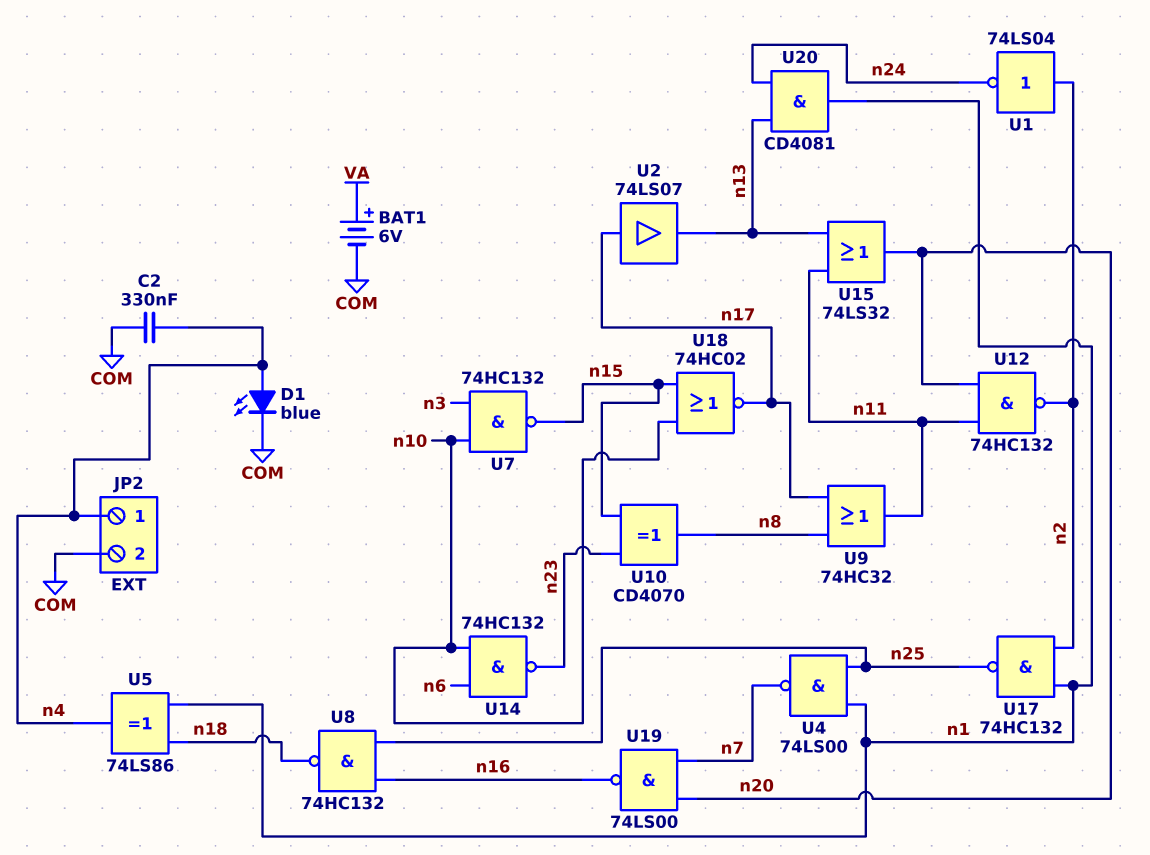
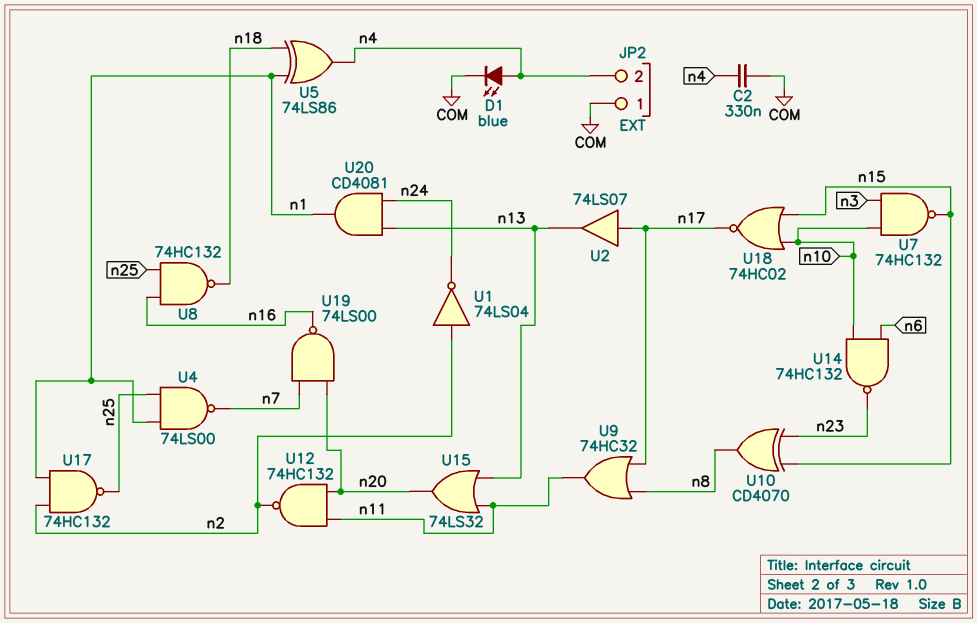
BAT1: 6V (plus VA, minus COM) -> none
JP2 pin 1: n4 -> COM
JP2 pin 2: COM -> n4

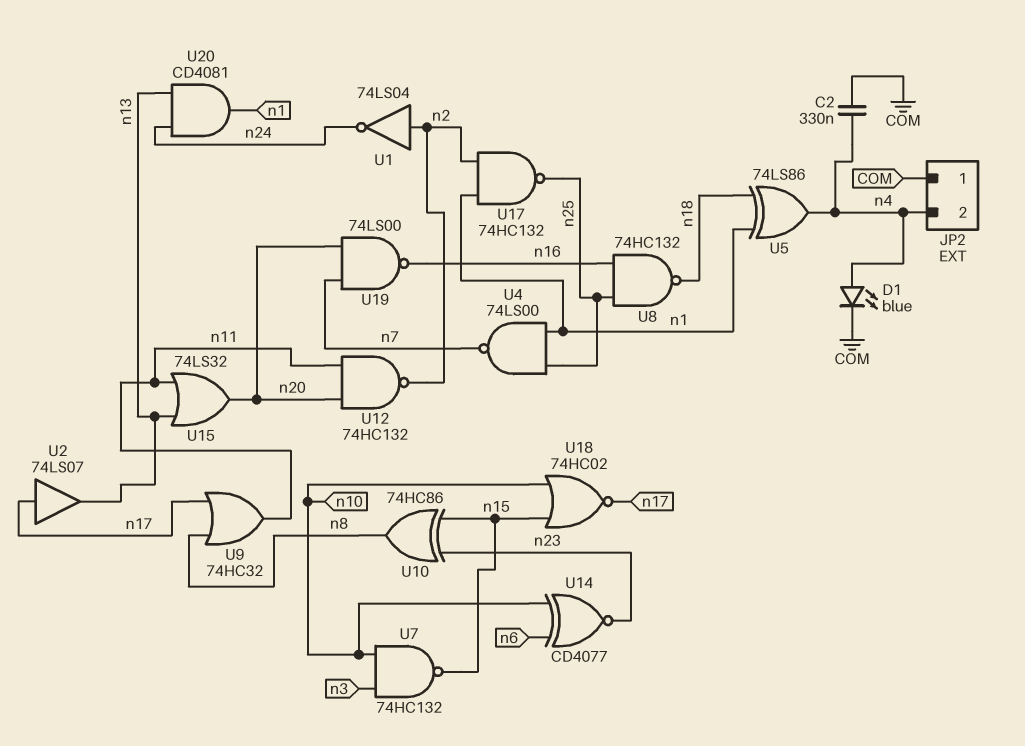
U10: XOR CD4070 (in n15, in n23, out n8) -> XOR 74HC86 (in n15, in n23, out n8)
U14: NAND 74HC132 (in n6, in n10, out n23) -> XNOR CD4077 (in n6, in n10, out n23)

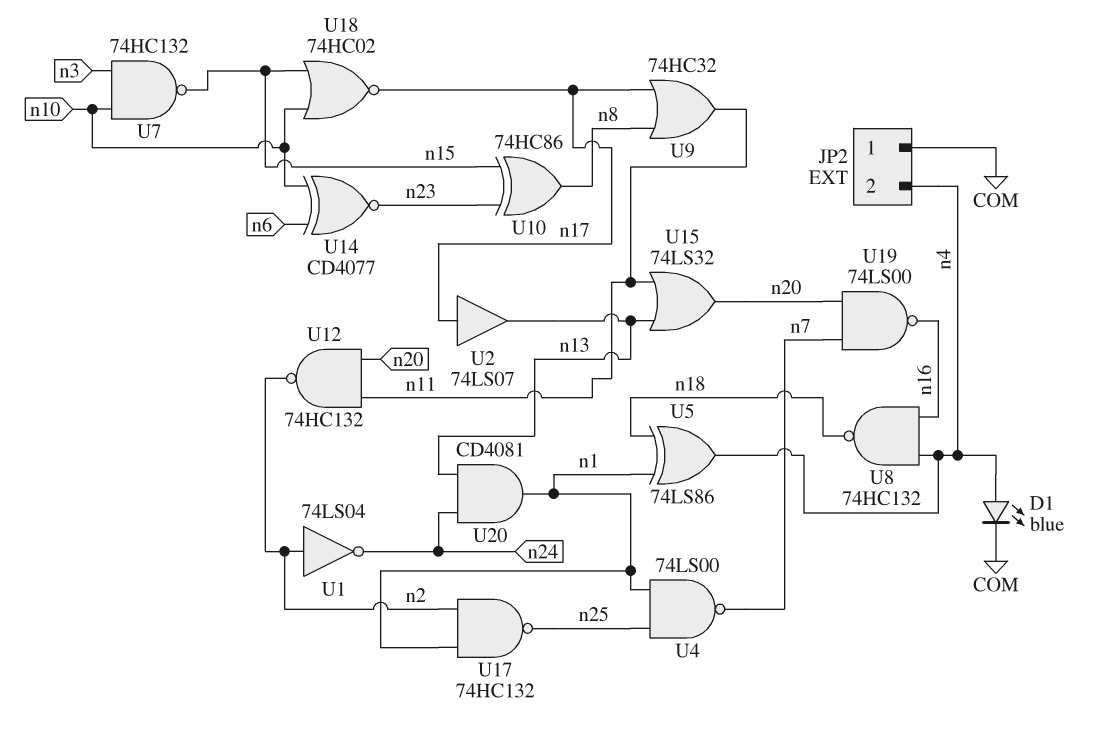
C2: 330nF (COM, n4) -> none
U8: NAND 74HC132 (in n16, in n25, out n18) -> NAND 74HC132 (in n4, in n16, out n18)

